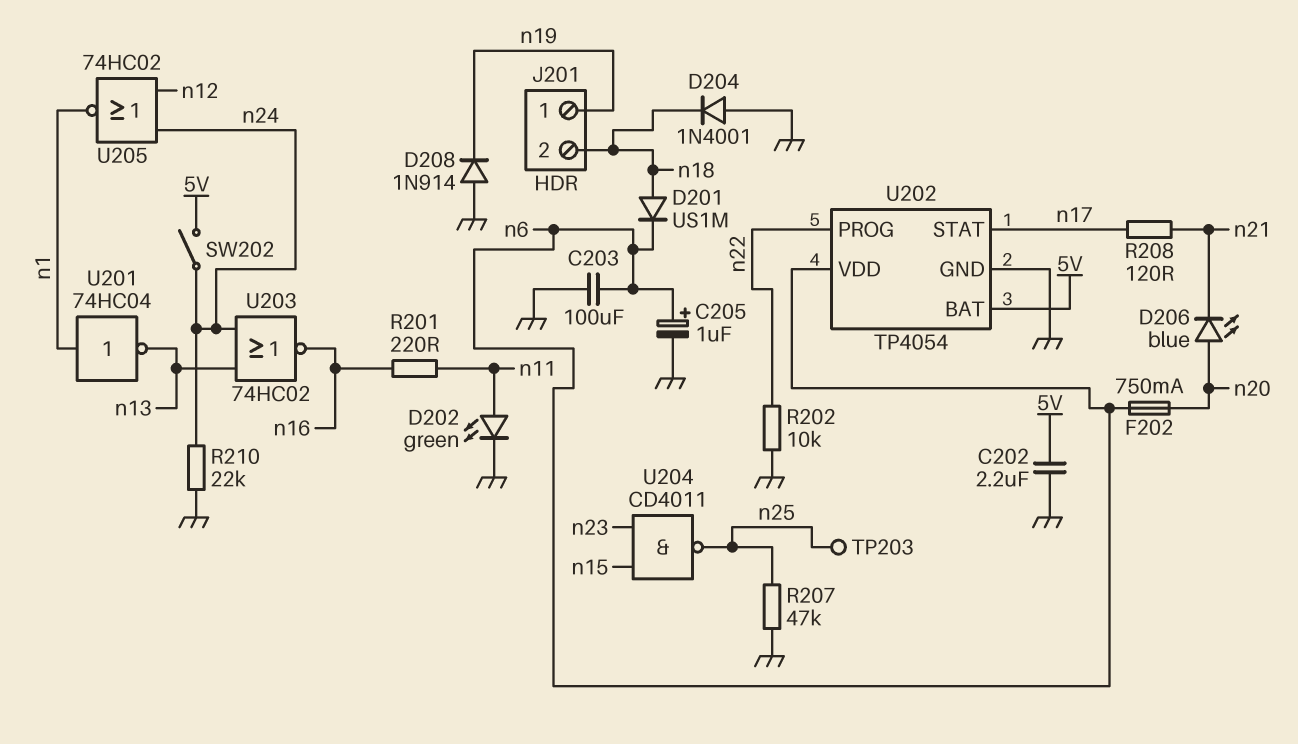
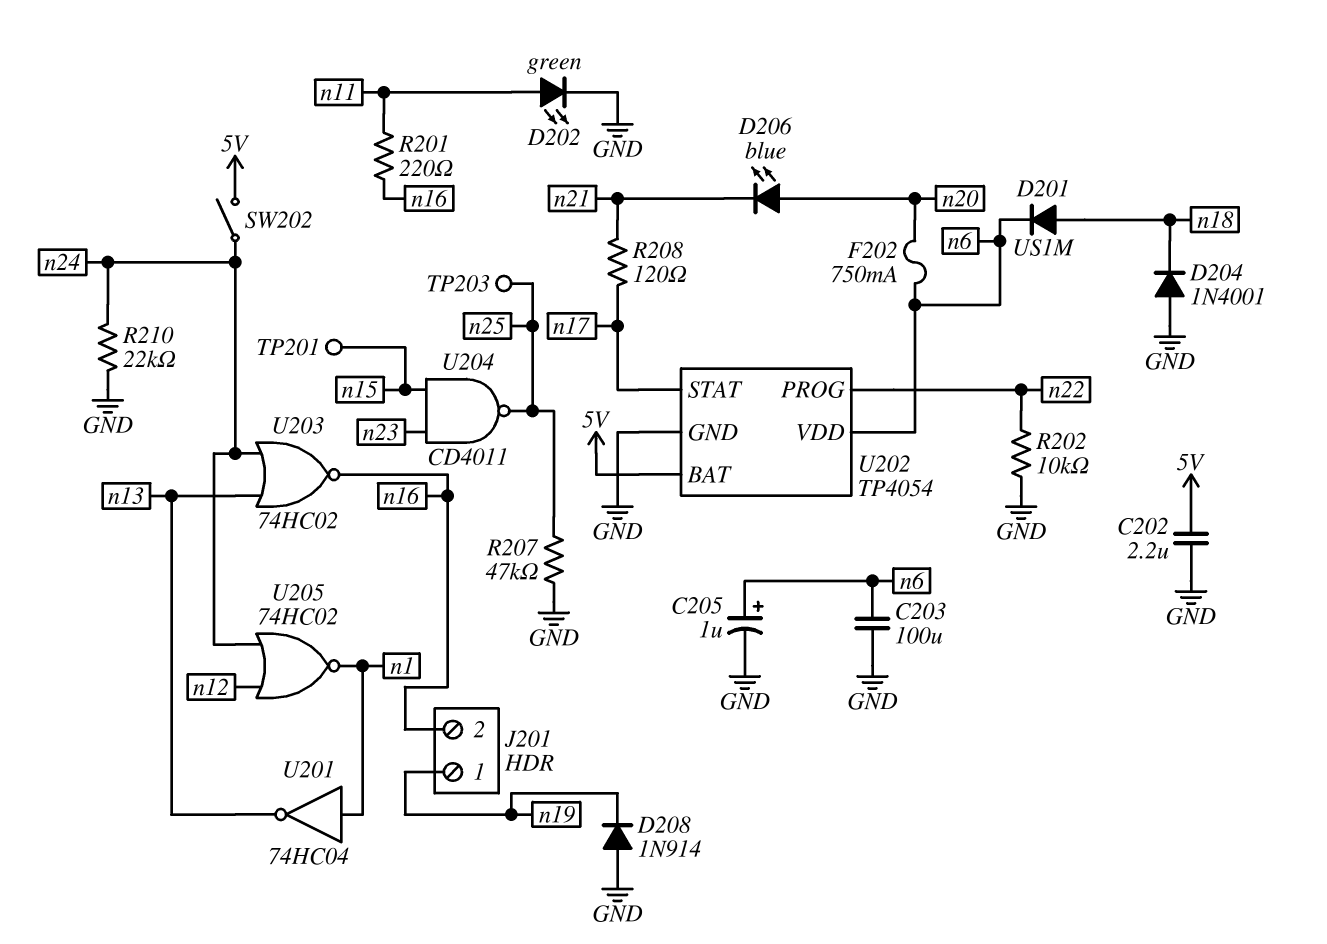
J201 pin 2: n18 -> n16
TP201: none -> test point (n15)

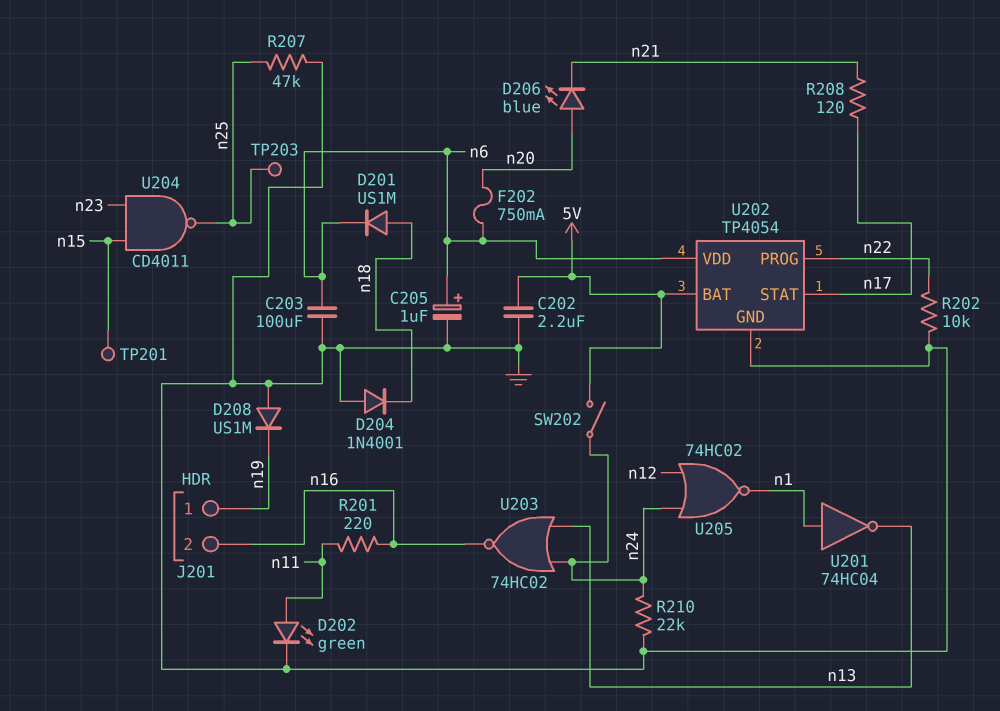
D208: diode 1N914 (A GND, K n19) -> diode US1M (A GND, K n19)

